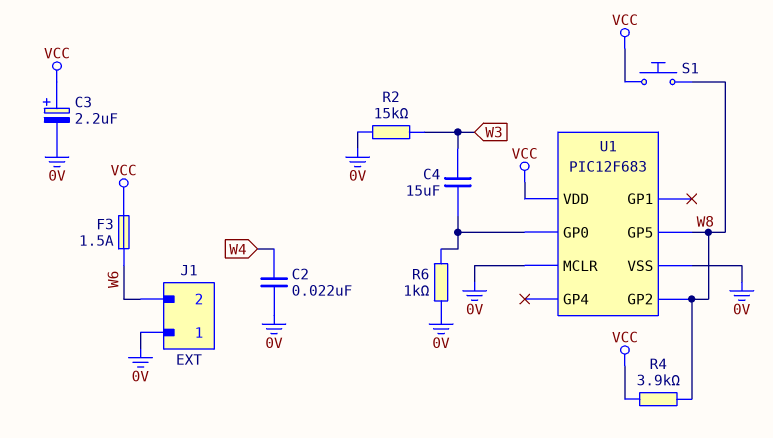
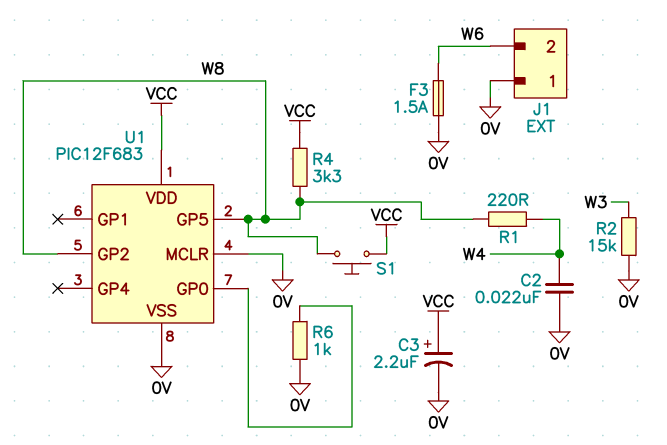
C4: 15uF (U1/GP0, W3) -> none
F3: 1.5A (VCC, W6) -> 1.5A (0V, W6)
R1: none -> 220 (W4, W8)
R4: 3.9k (VCC, W8) -> 3.3k (VCC, W8)

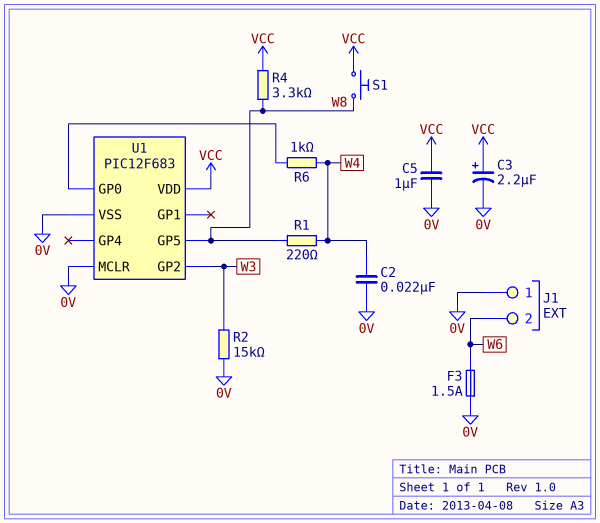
C5: none -> 1uF (0V, VCC)
R6: 1k (0V, U1/GP0) -> 1k (U1/GP0, W4)
U1 pin GP2: W8 -> W3

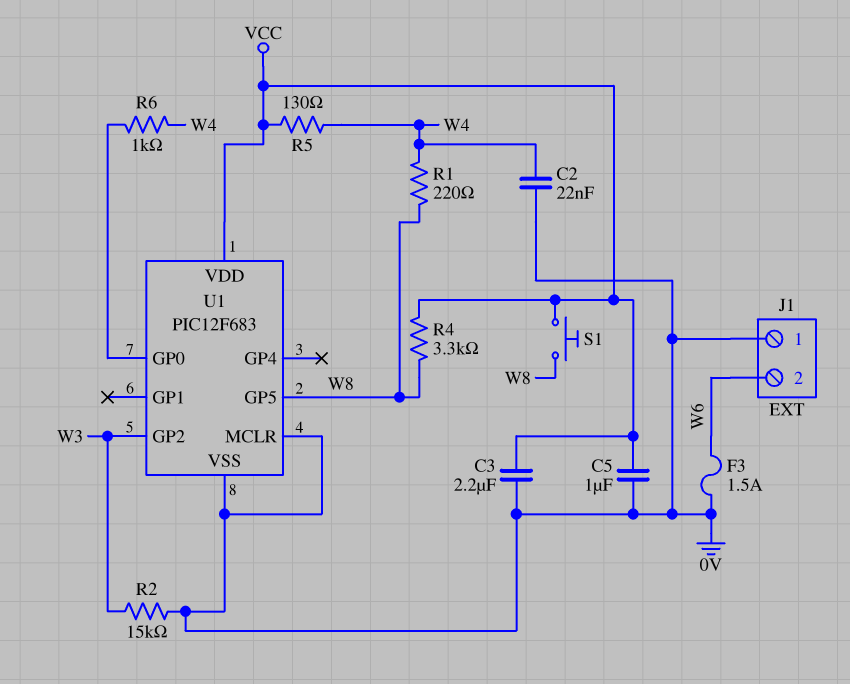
C3: 2.2uF (plus VCC, minus 0V) -> 2.2uF (0V, VCC)
R5: none -> 130 (VCC, W4)

